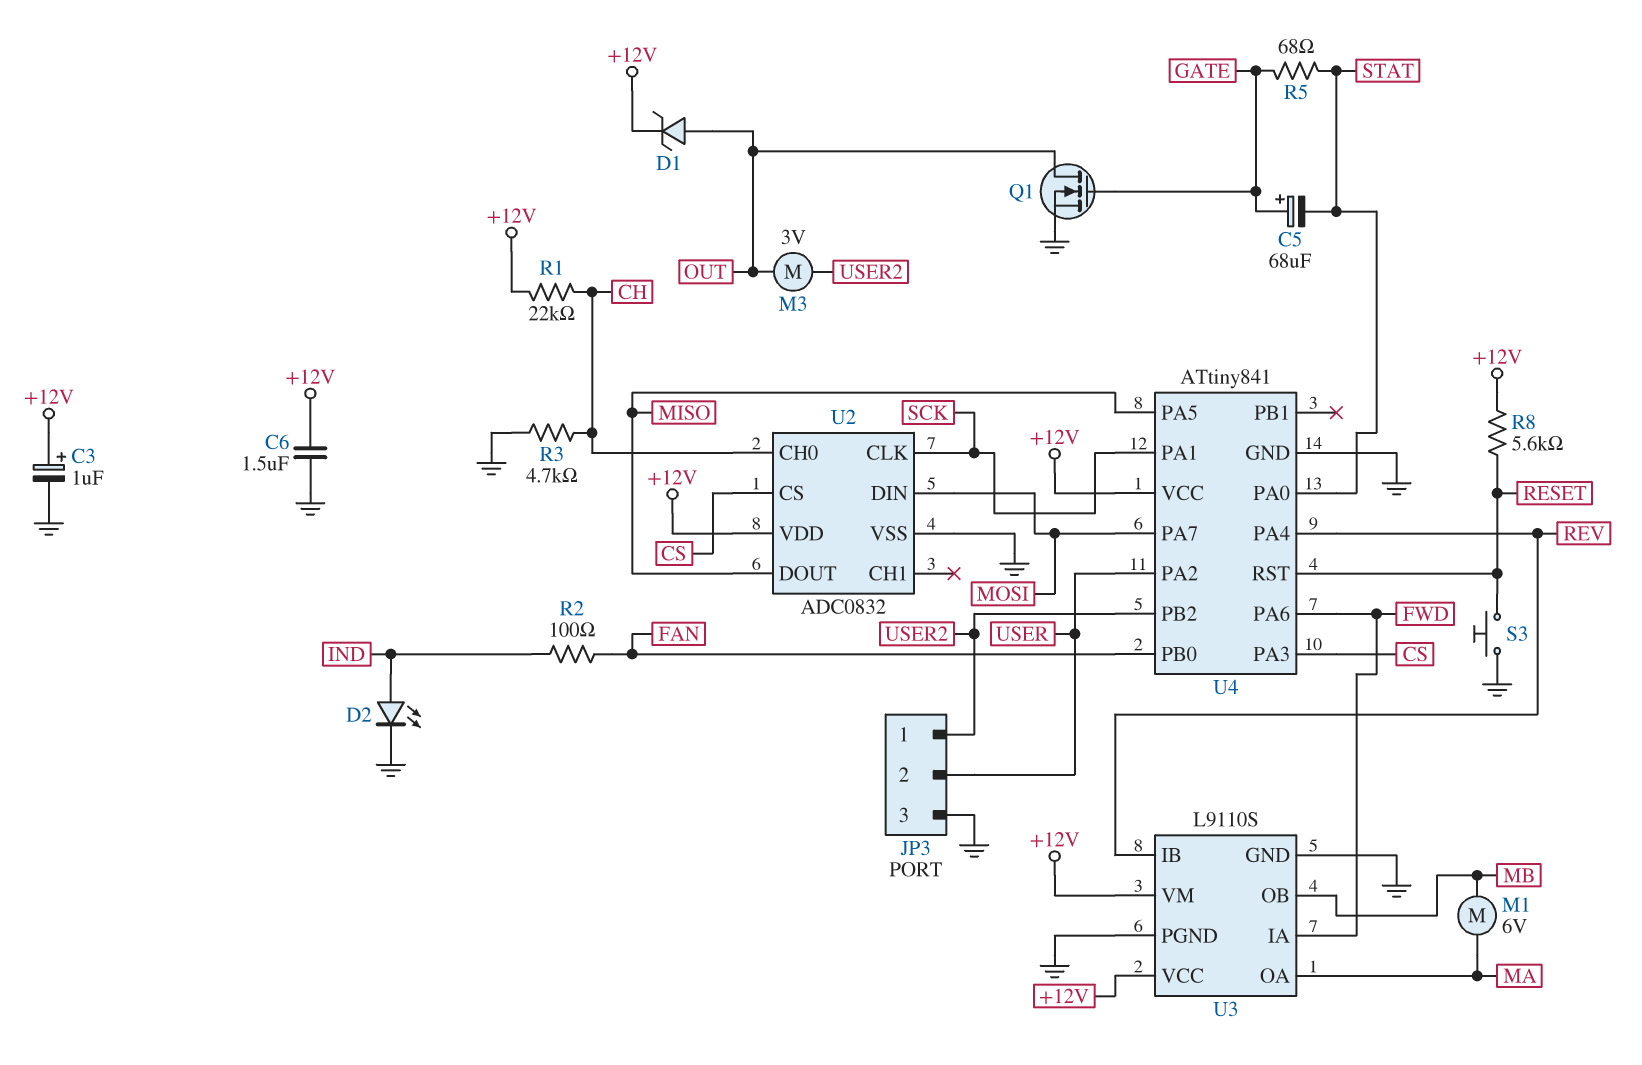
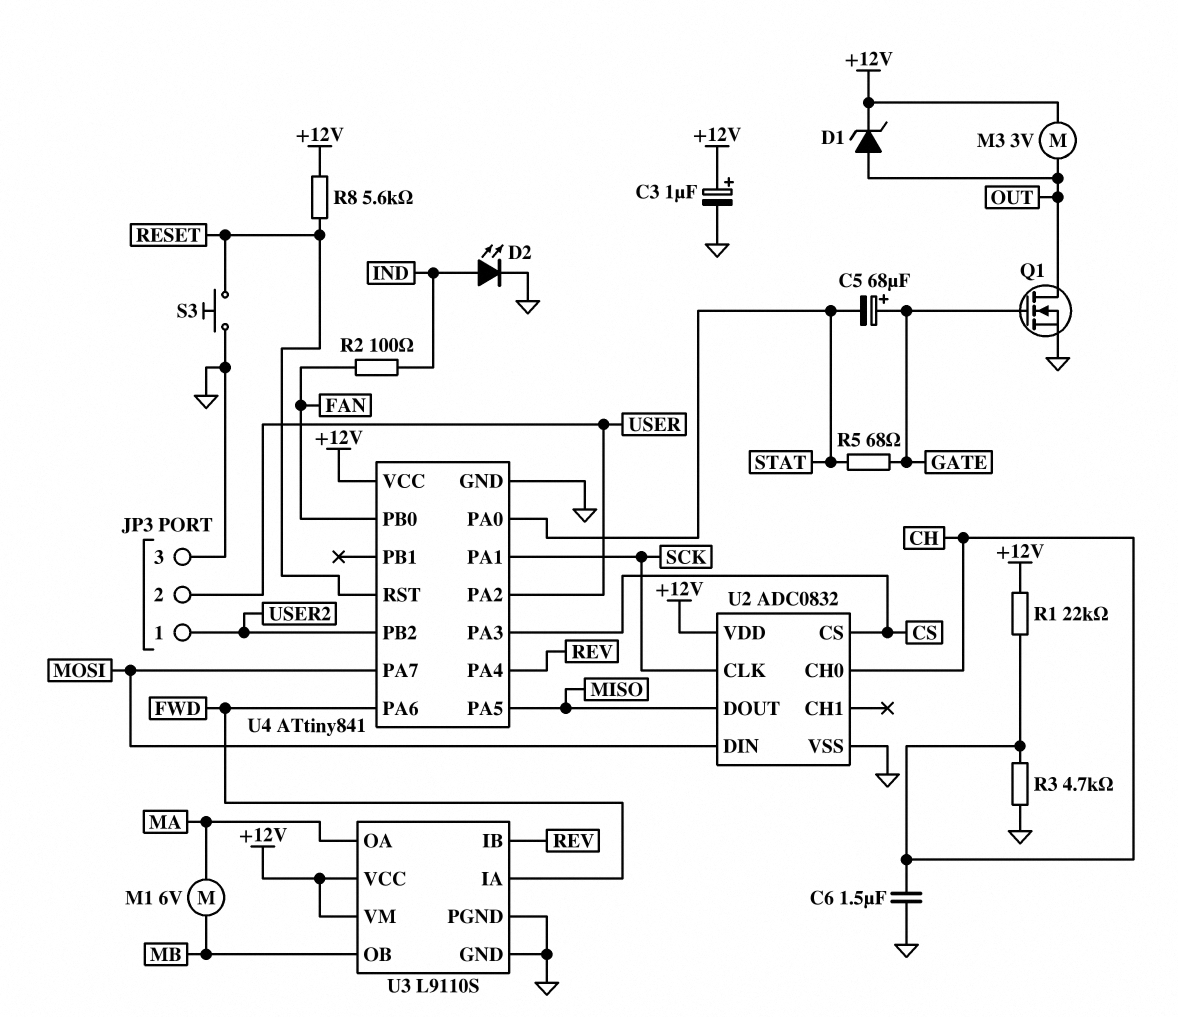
C6: 1.5uF (+12V, GND) -> 1.5uF (CH, GND)
M3: motor 3V (OUT, USER2) -> motor 3V (+12V, OUT)

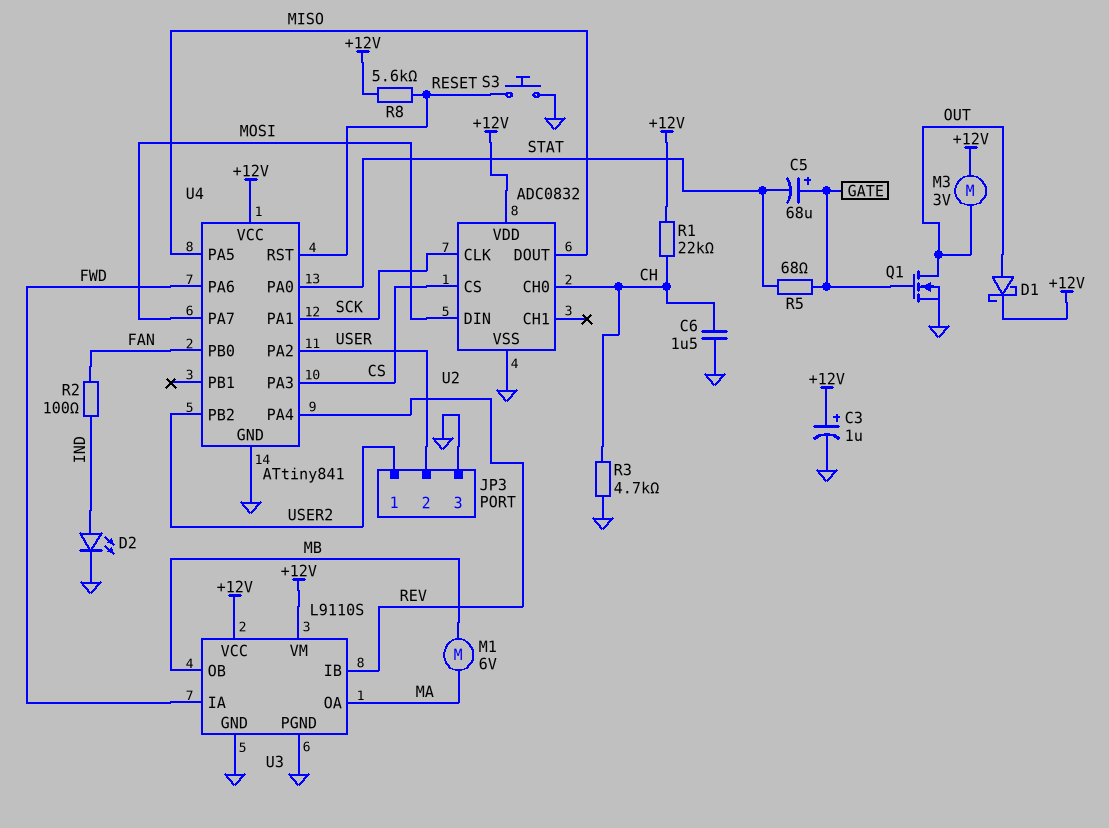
D1: zener (A OUT, K +12V) -> schottky (A OUT, K +12V)

